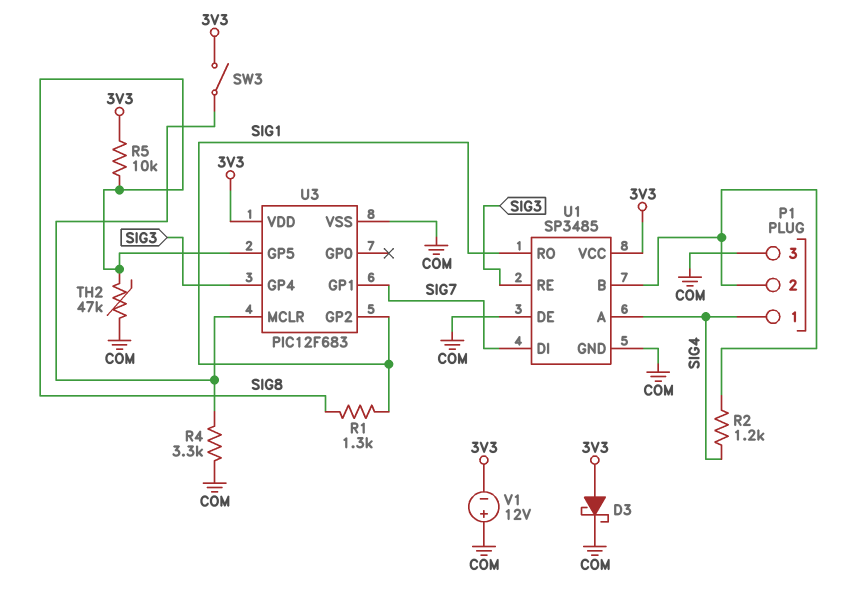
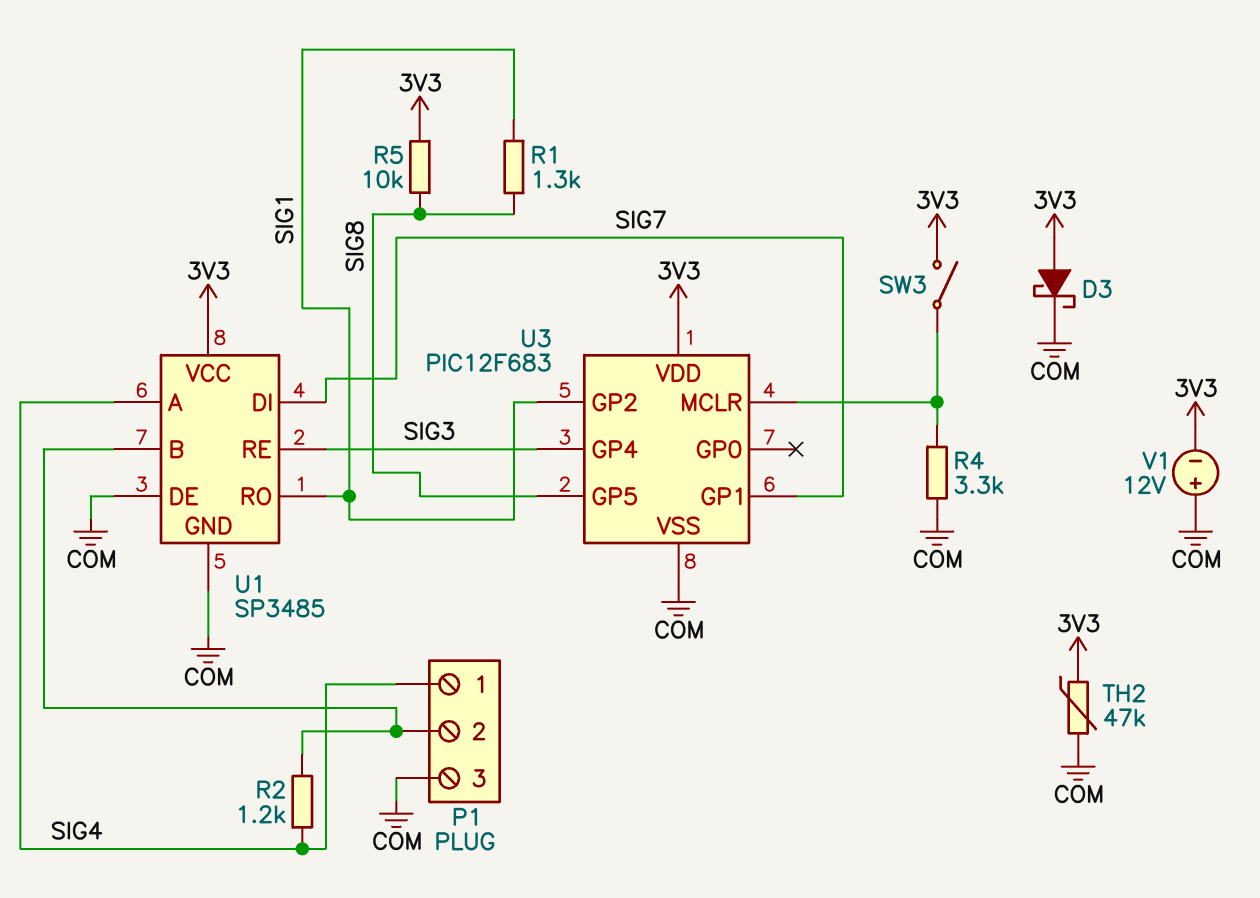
TH2: 47k (COM, SIG8) -> 47k (3V3, COM)

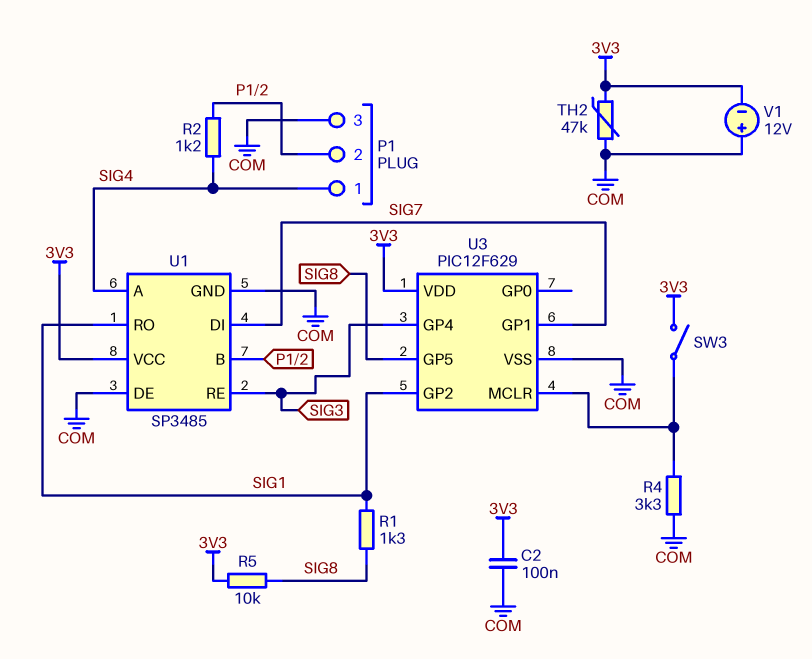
C2: none -> 100nF (3V3, COM)
D3: schottky (A 3V3, K COM) -> none
U3: PIC12F683 -> PIC12F629

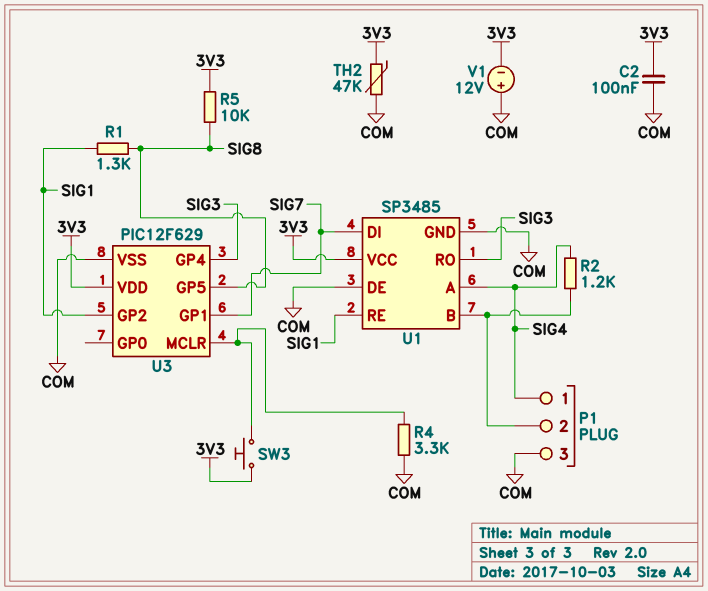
SW3: switch (3V3, U3/MCLR) -> button (3V3, U3/MCLR)
U1 pin RE: SIG3 -> SIG1
U1 pin RO: SIG1 -> SIG3

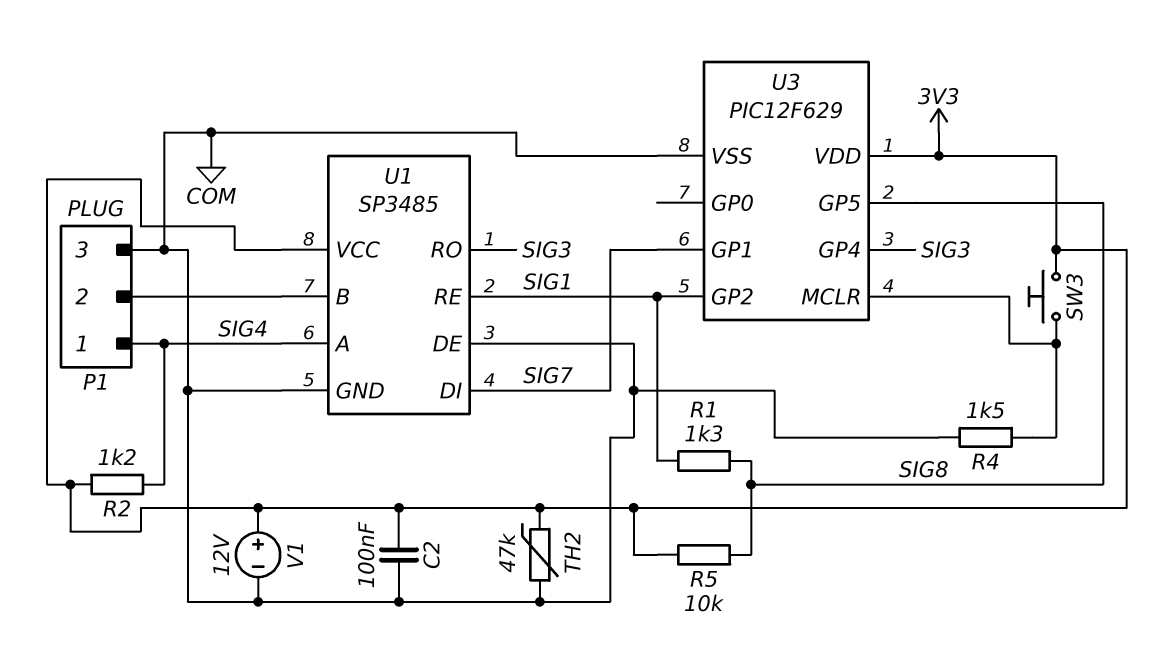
R2: 1.2k (P1/2, SIG4) -> 1.2k (3V3, SIG4)
R4: 3.3k (COM, U3/MCLR) -> 1.5k (COM, U3/MCLR)
V1: 12V (plus COM, minus 3V3) -> 12V (plus 3V3, minus COM)

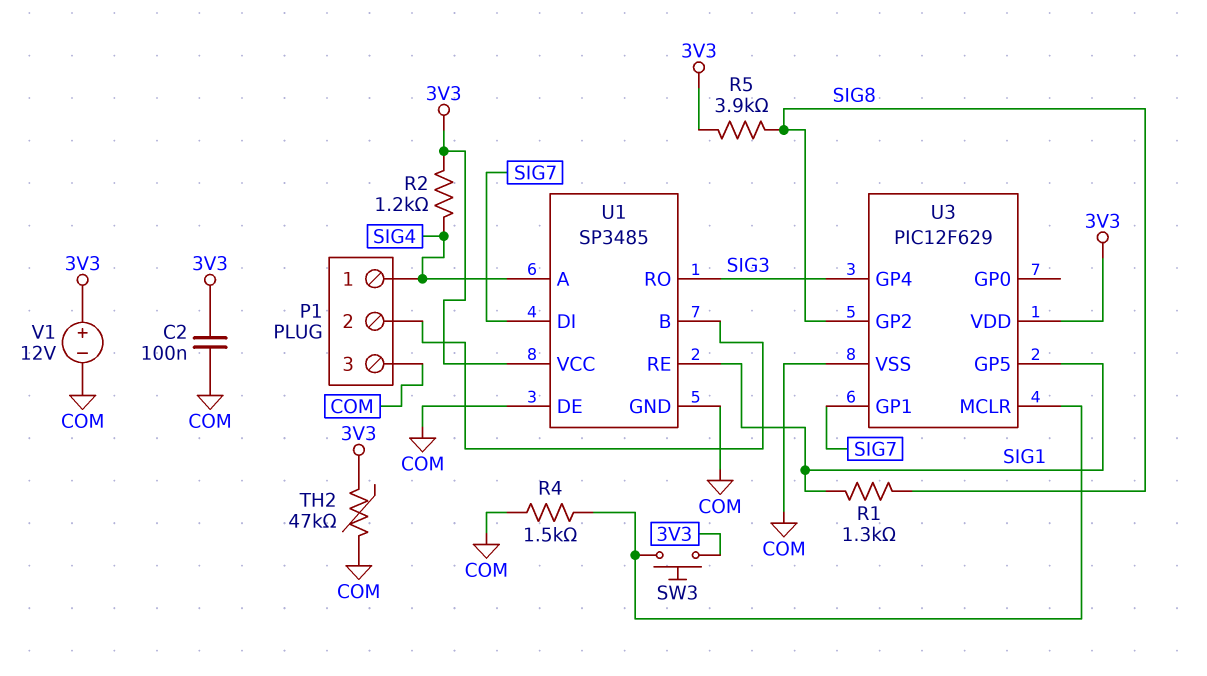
R5: 10k (3V3, SIG8) -> 3.9k (3V3, SIG8)
U3 pin GP2: SIG1 -> SIG8
U3 pin GP5: SIG8 -> SIG1

